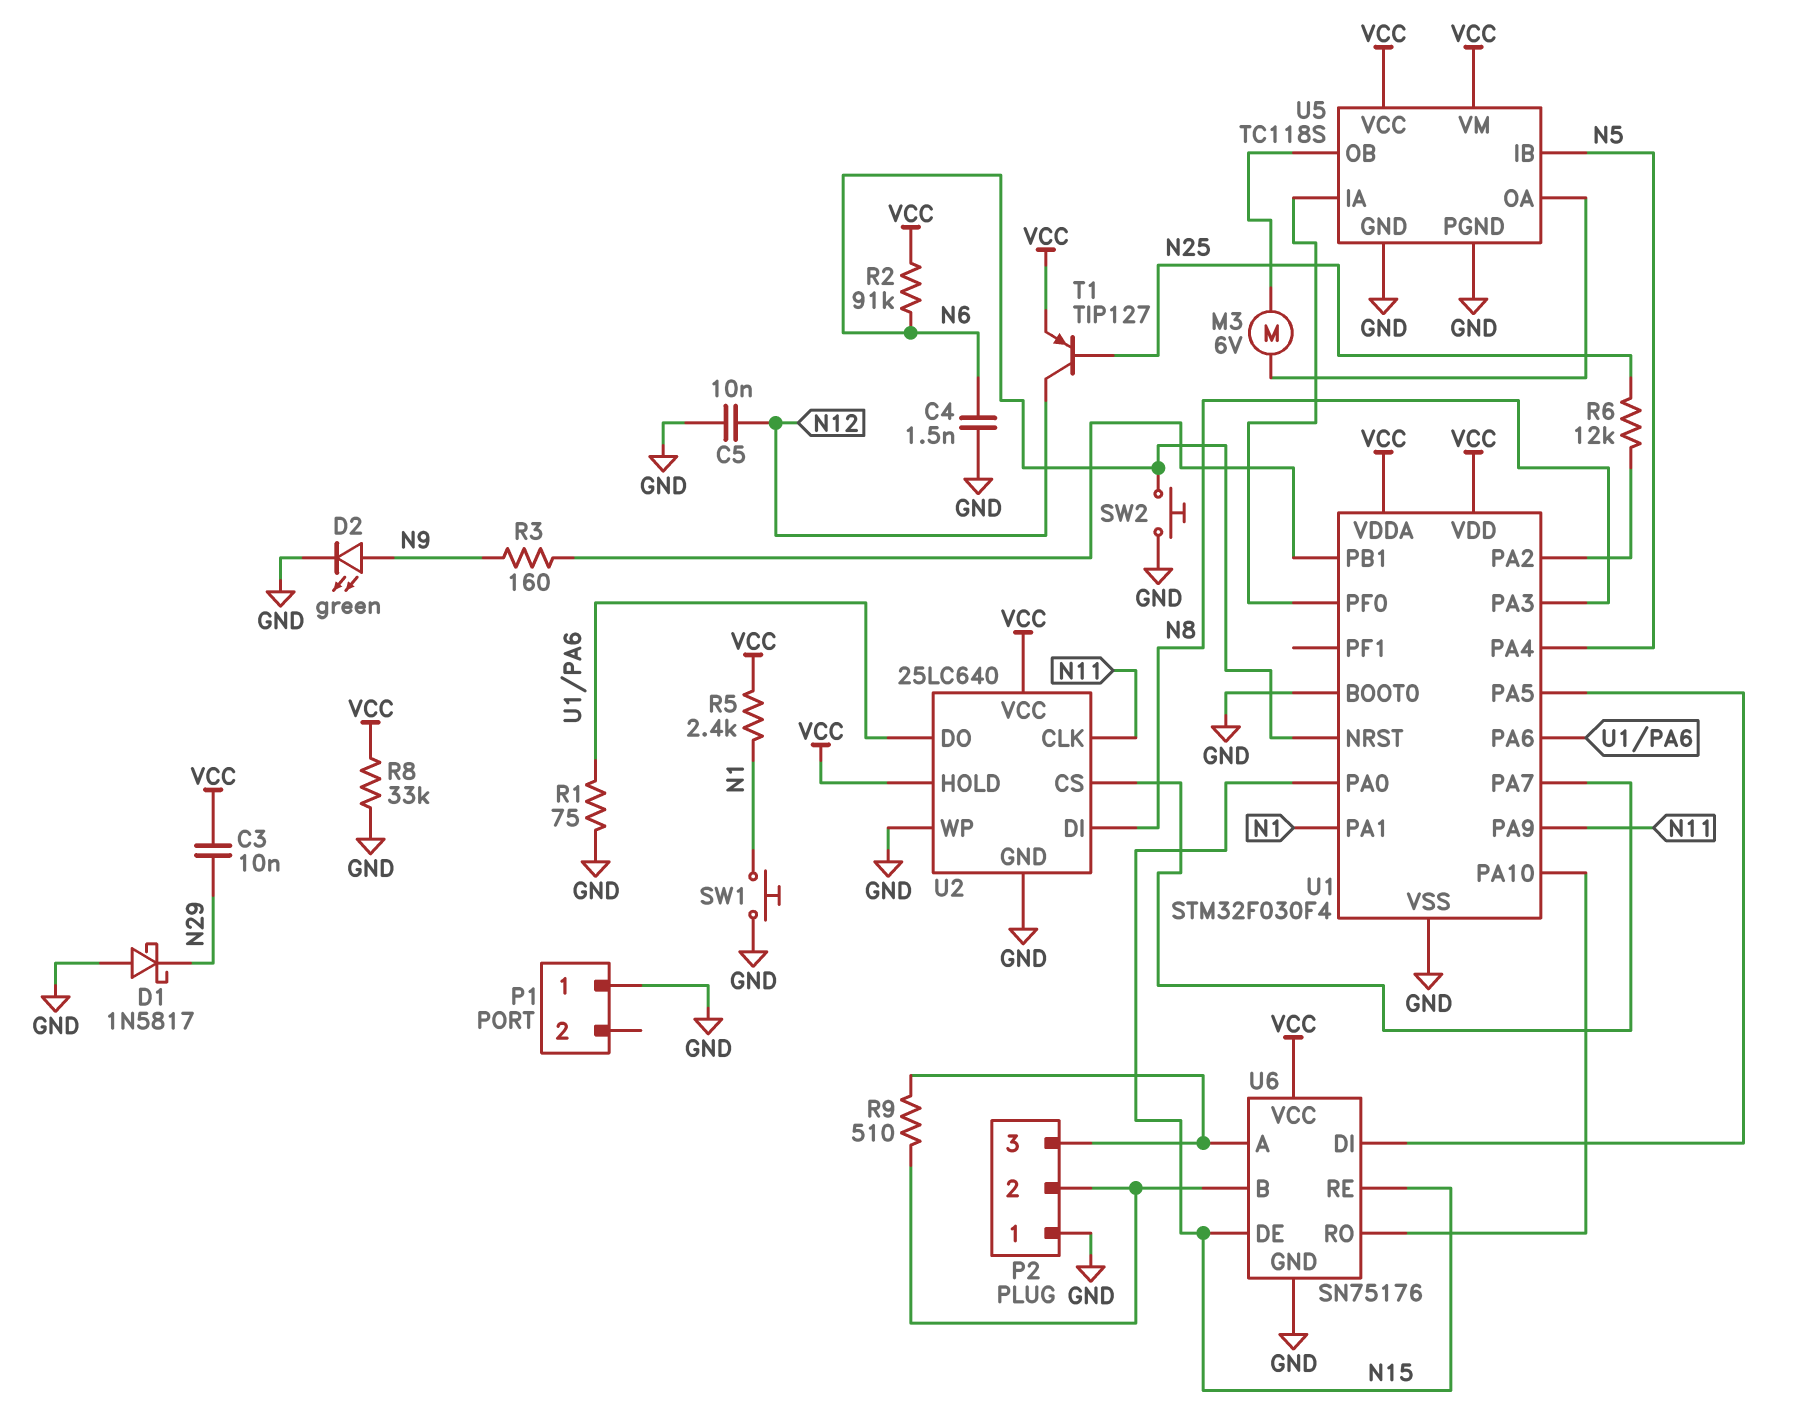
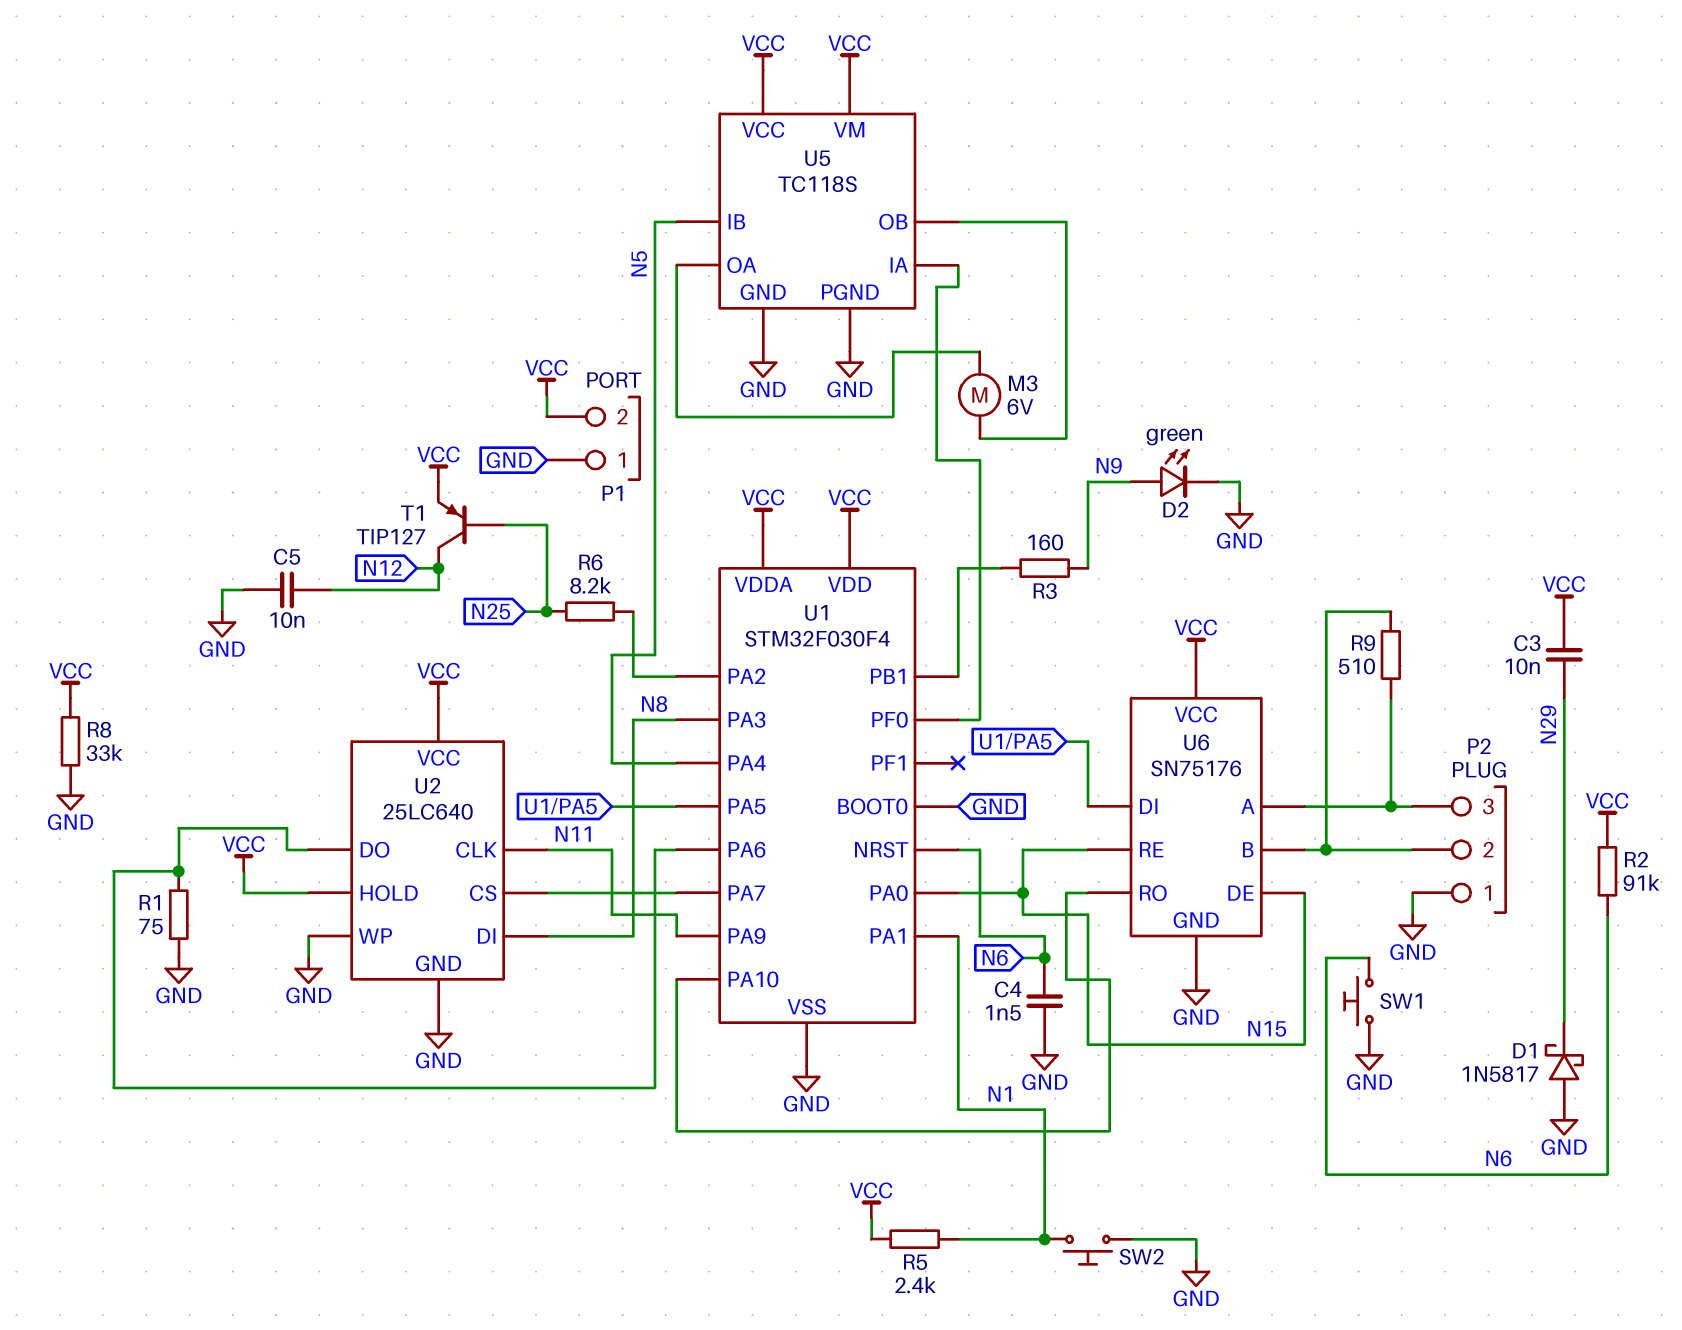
P1 pin 2: none -> VCC
R6: 12k (N25, U1/PA2) -> 8.2k (N25, U1/PA2)
SW1: button (GND, N1) -> button (GND, N6)
SW2: button (GND, N6) -> button (GND, N1)

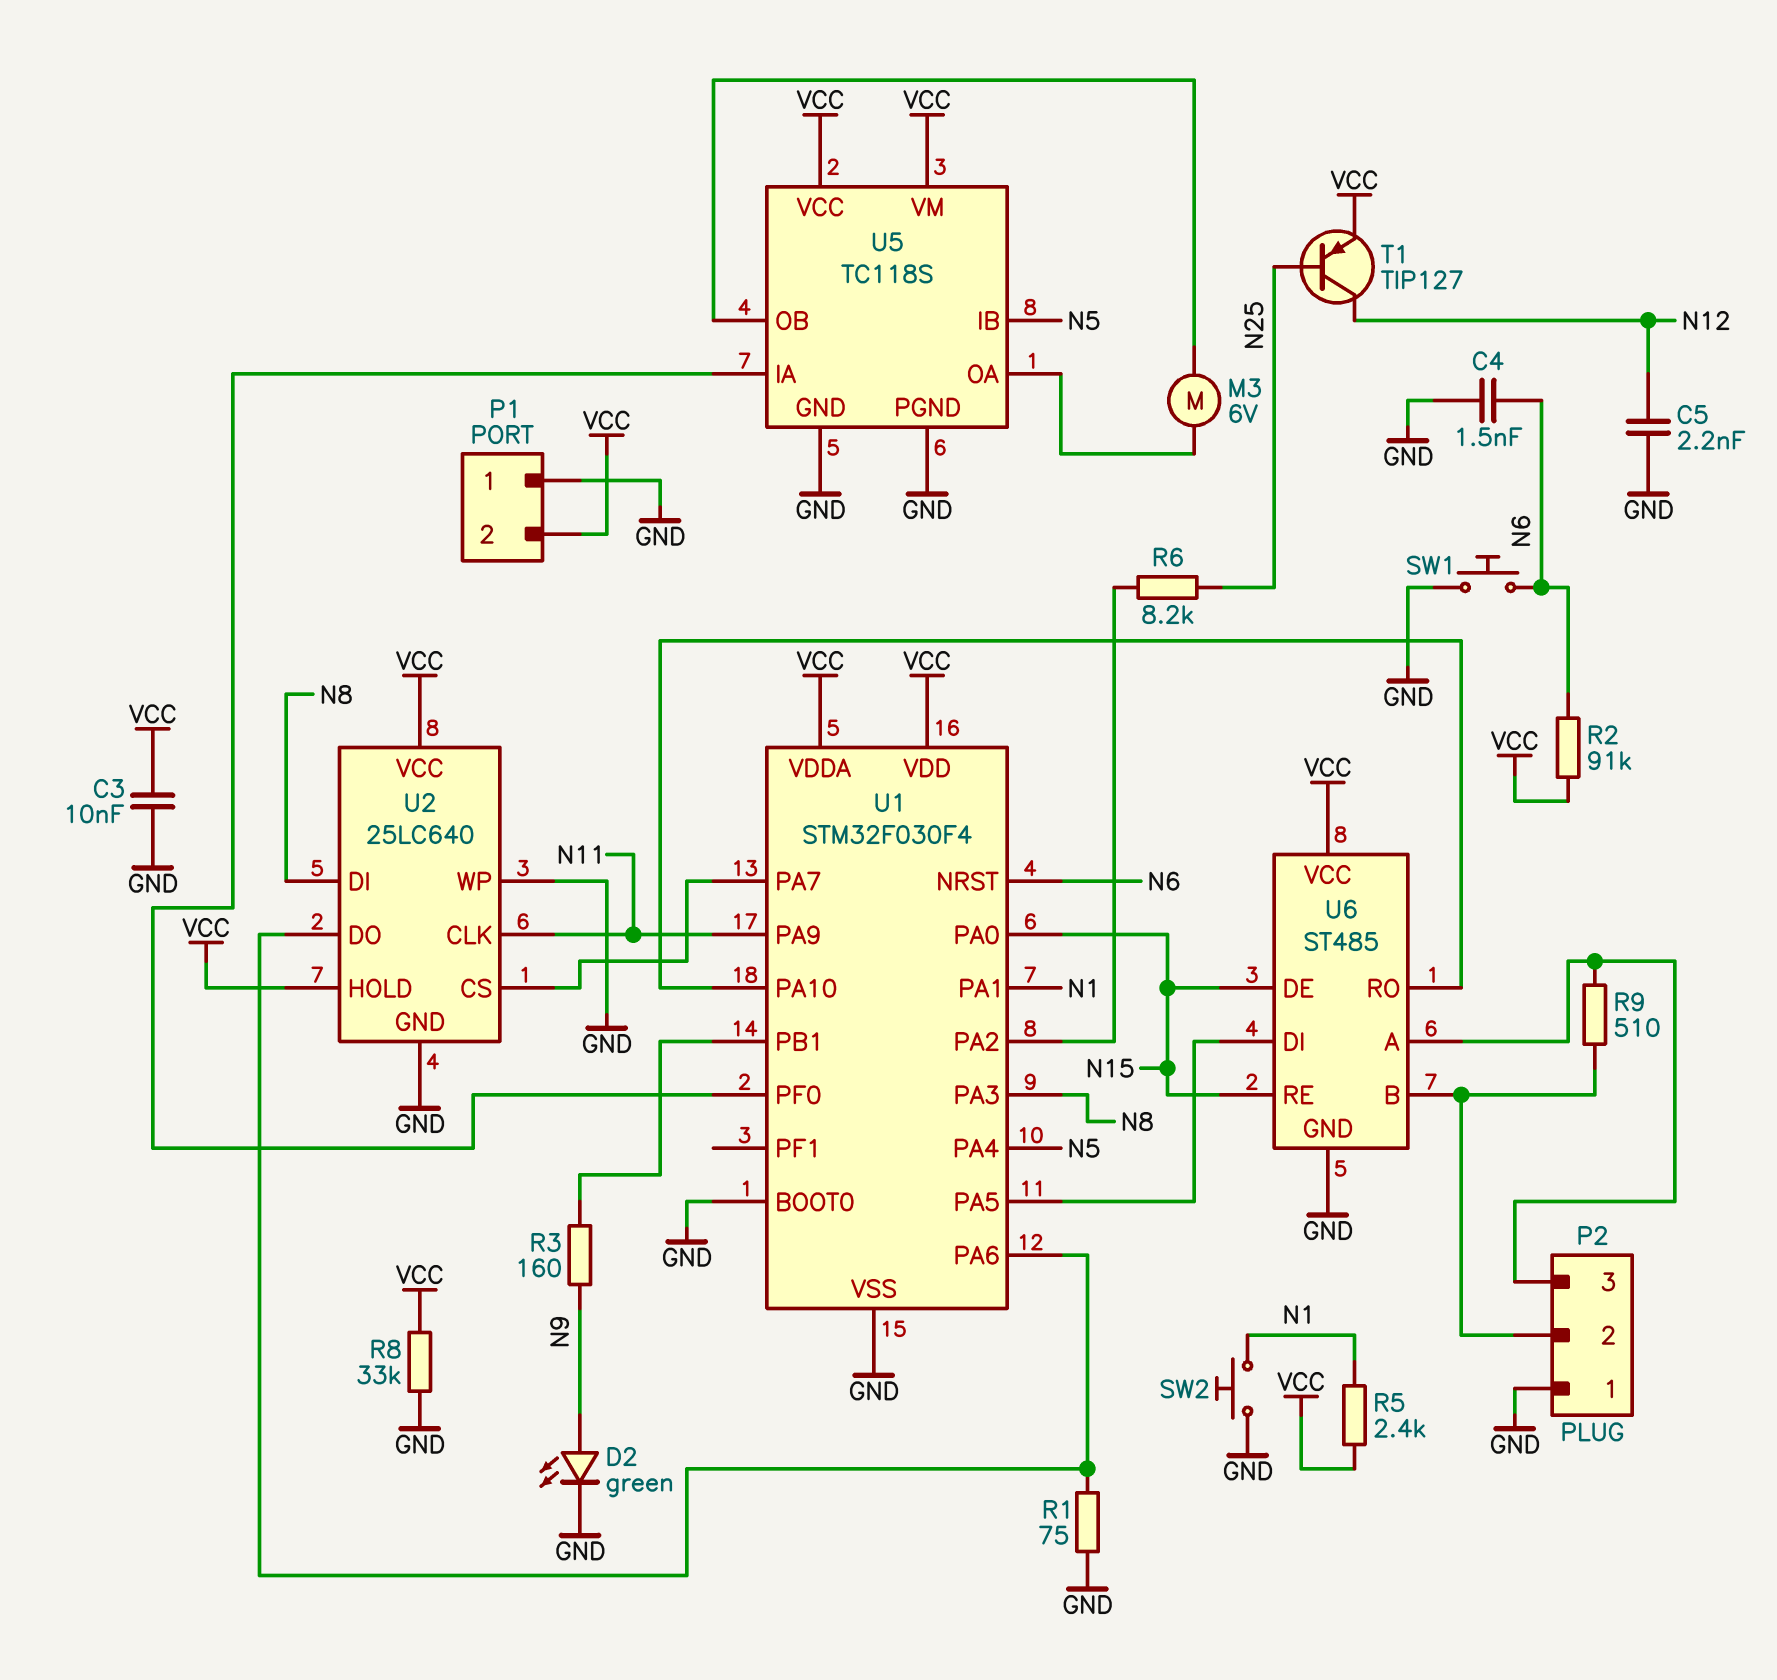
C3: 10nF (N29, VCC) -> 10nF (GND, VCC)
C5: 10nF (GND, N12) -> 2.2nF (GND, N12)
D1: schottky 1N5817 (A GND, K N29) -> none
U6: SN75176 -> ST485

